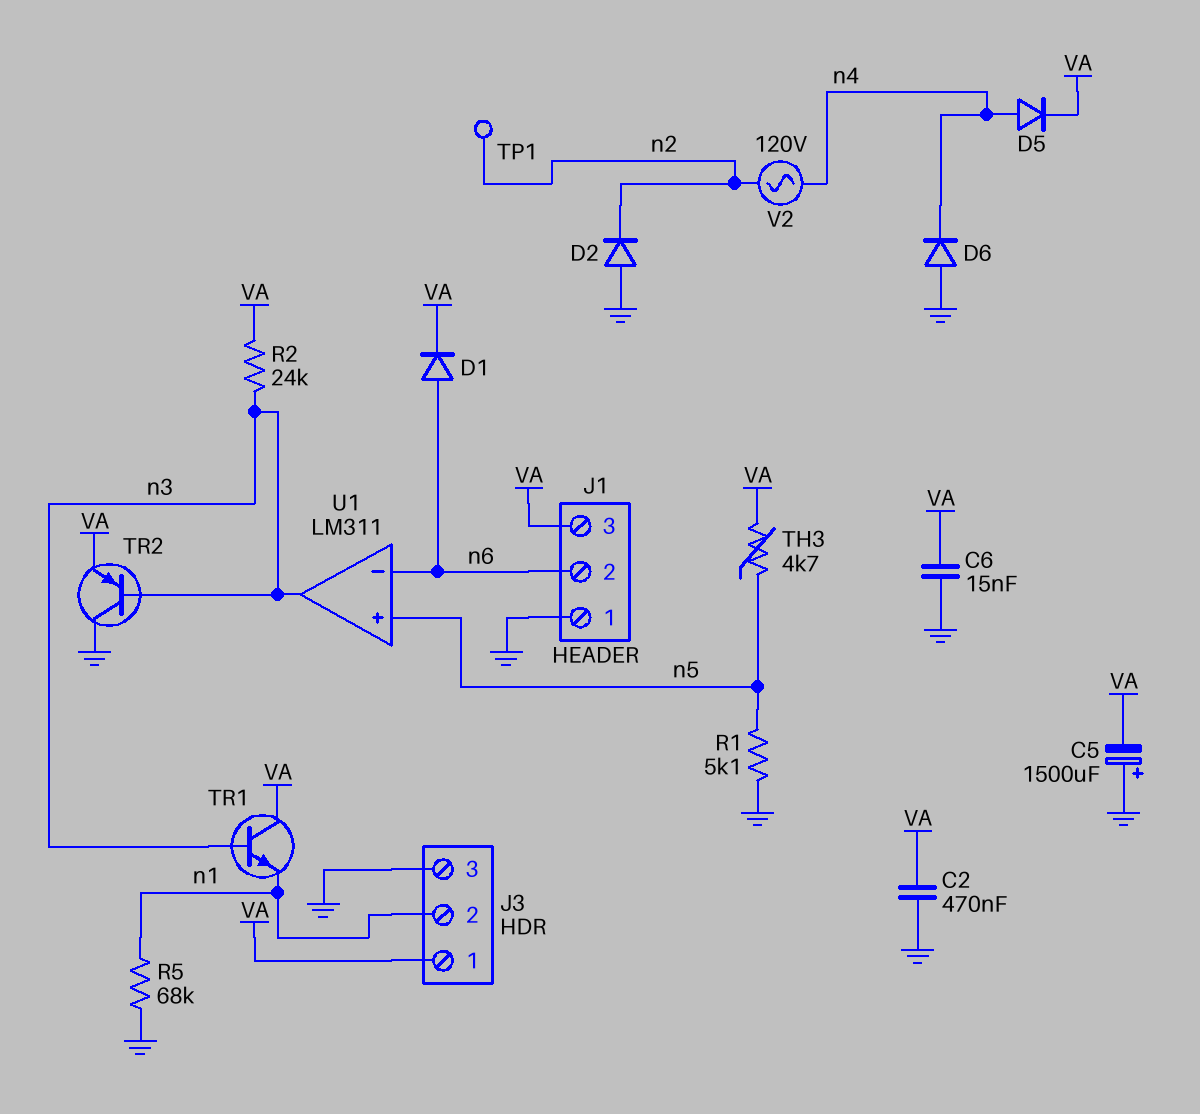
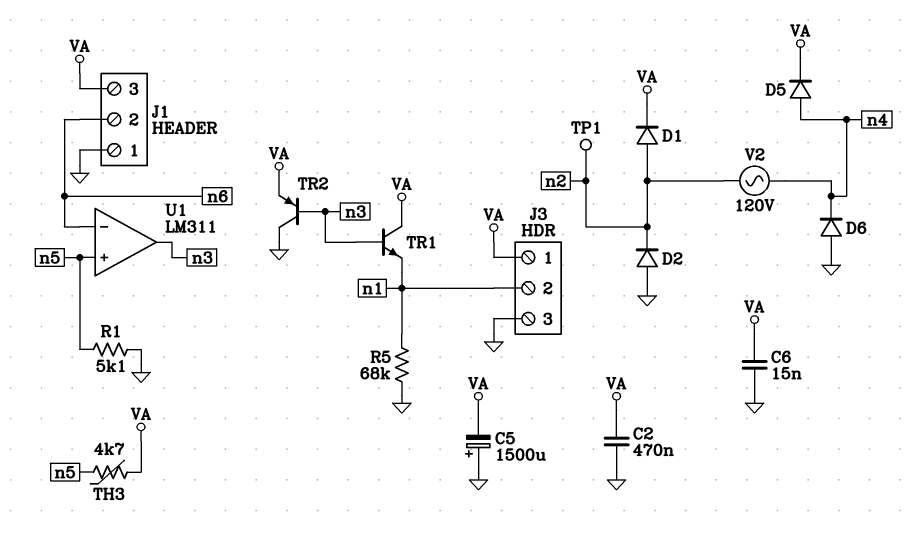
D1: diode (A n6, K VA) -> diode (A n2, K VA)
R2: 24k (VA, n3) -> none

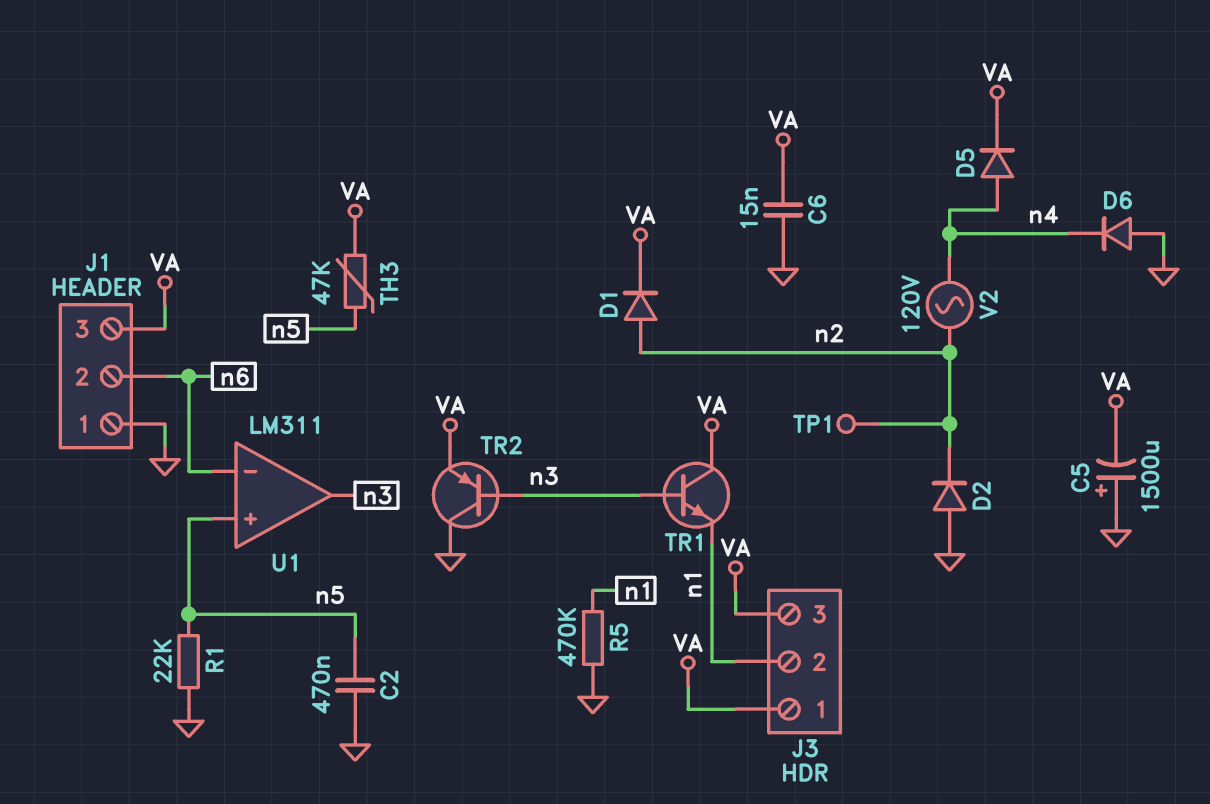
C2: 470nF (GND, VA) -> 470nF (GND, n5)
J3 pin 3: GND -> VA
R1: 5.1k (GND, n5) -> 22k (GND, n5)
R5: 68k (GND, n1) -> 470k (GND, n1)
TH3: 4.7k (VA, n5) -> 47k (VA, n5)

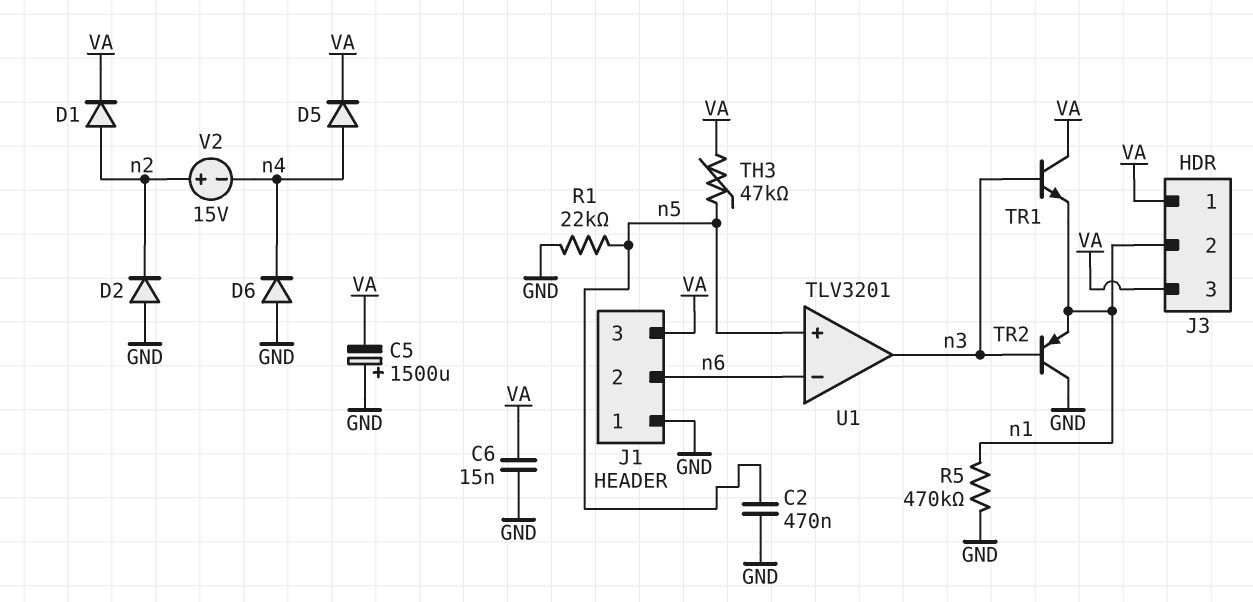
TP1: test point (n2) -> none
TR2: PNP (B n3, C GND, E VA) -> PNP (B n3, C GND, E n1)
U1: LM311 -> TLV3201
V2: AC 120V (n2, n4) -> 15V (plus n2, minus n4)

